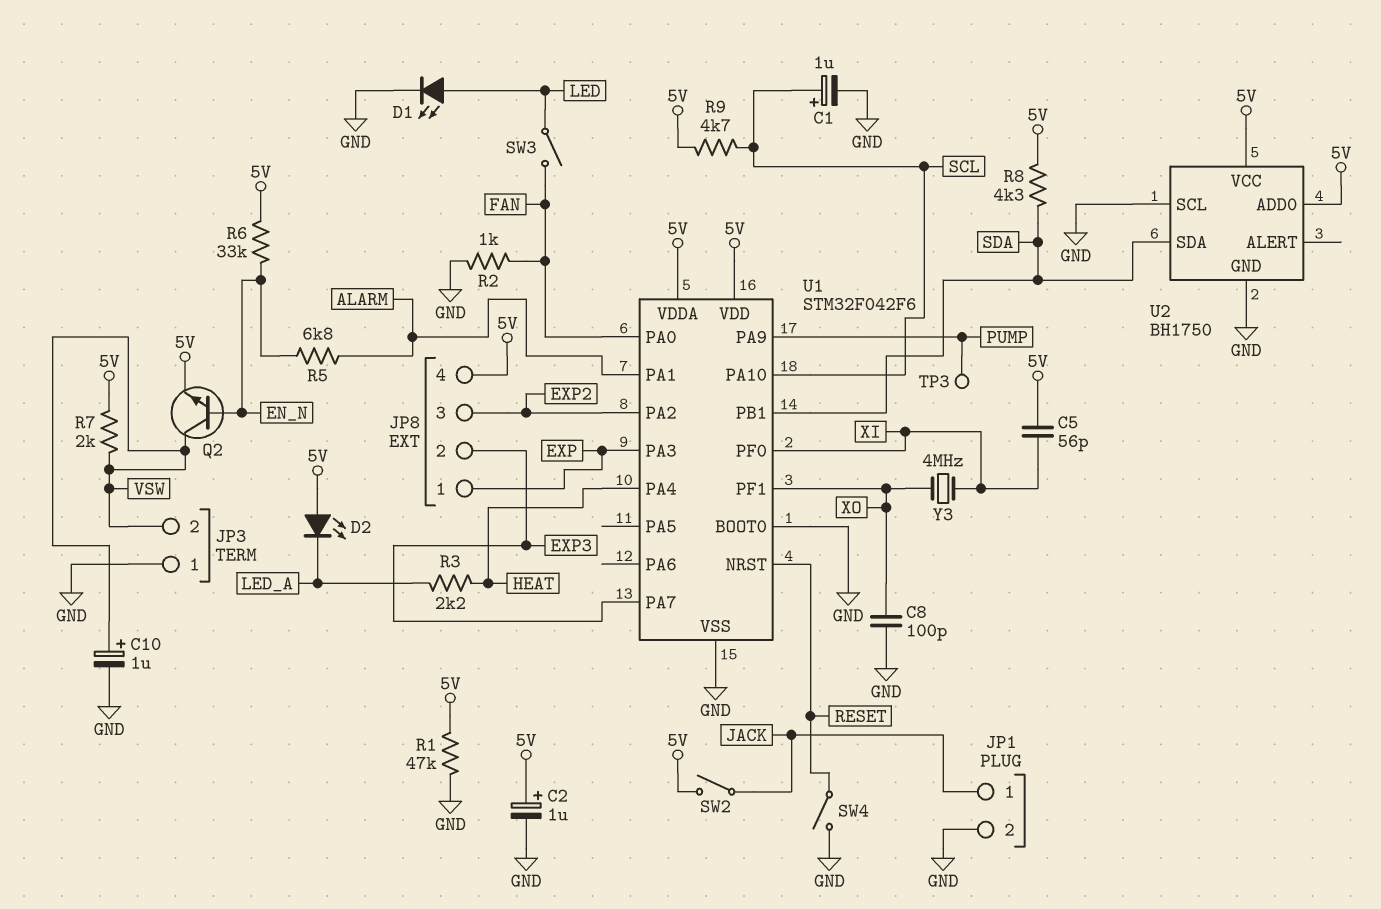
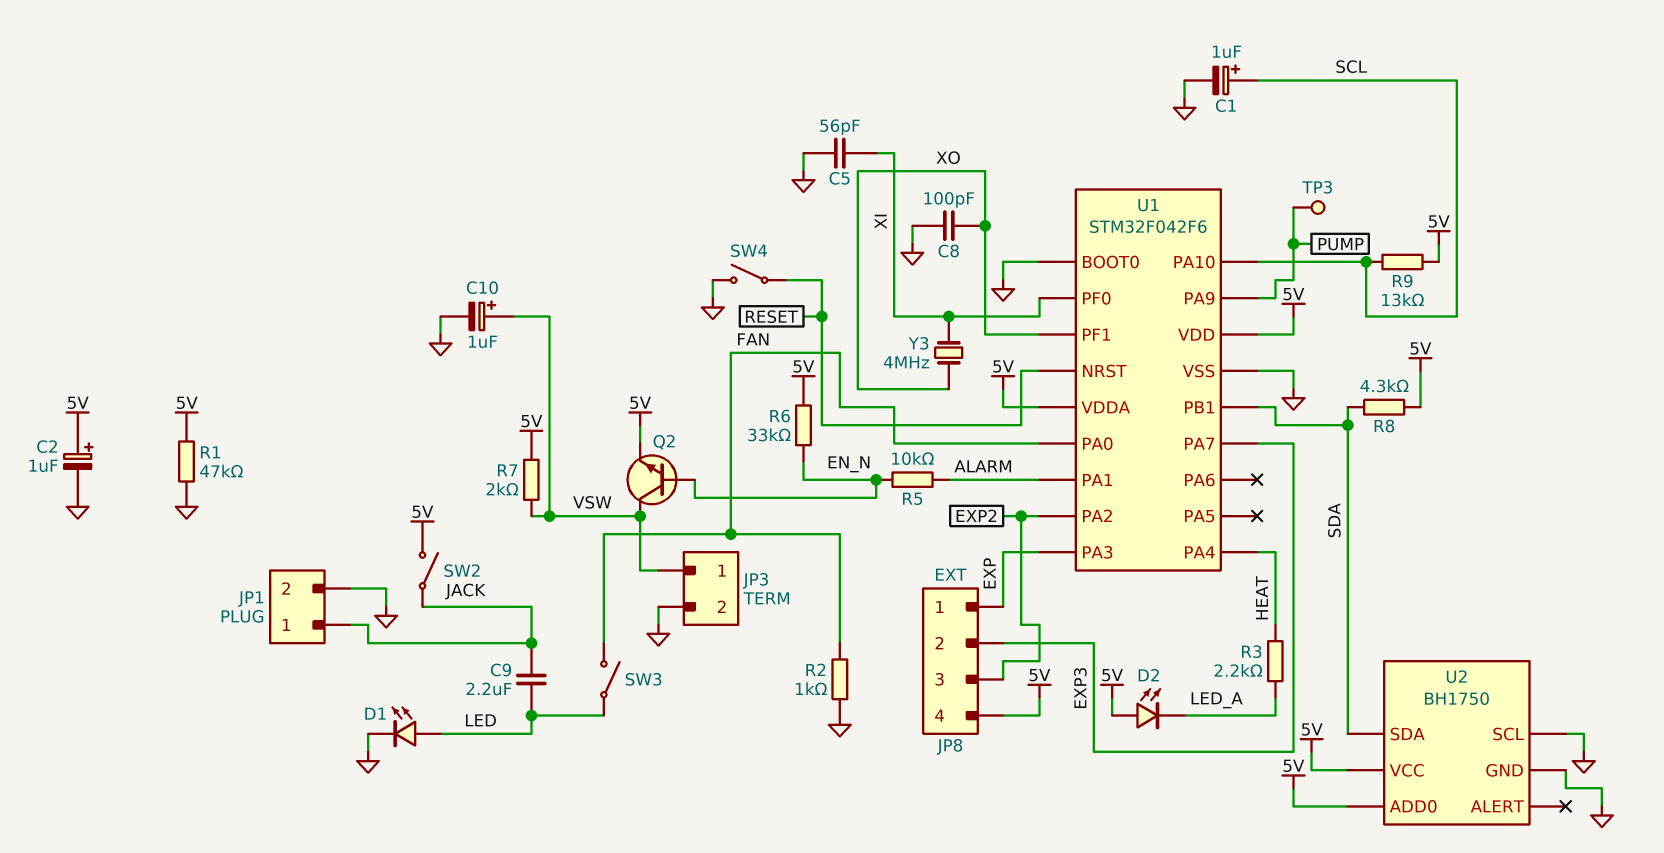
C5: 56pF (5V, XI) -> 56pF (GND, XI)
C9: none -> 2.2uF (JACK, LED)
JP3 pin 1: GND -> VSW
JP3 pin 2: VSW -> GND
R5: 6.8k (ALARM, EN_N) -> 10k (ALARM, EN_N)
R9: 4.7k (5V, SCL) -> 13k (5V, SCL)

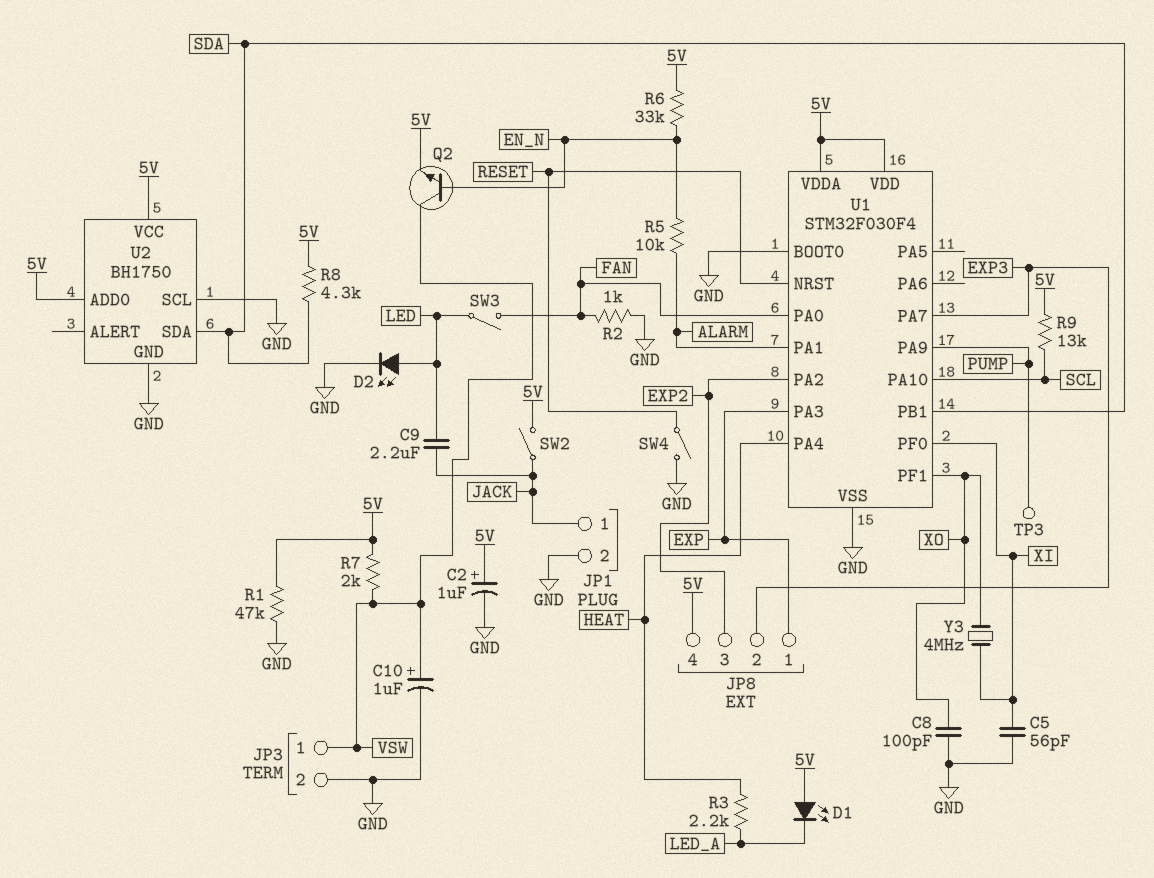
C1: 1uF (plus SCL, minus GND) -> none
D1: LED (A LED, K GND) -> LED (A 5V, K LED_A)
D2: LED (A 5V, K LED_A) -> LED (A LED, K GND)
U1: STM32F042F6 -> STM32F030F4

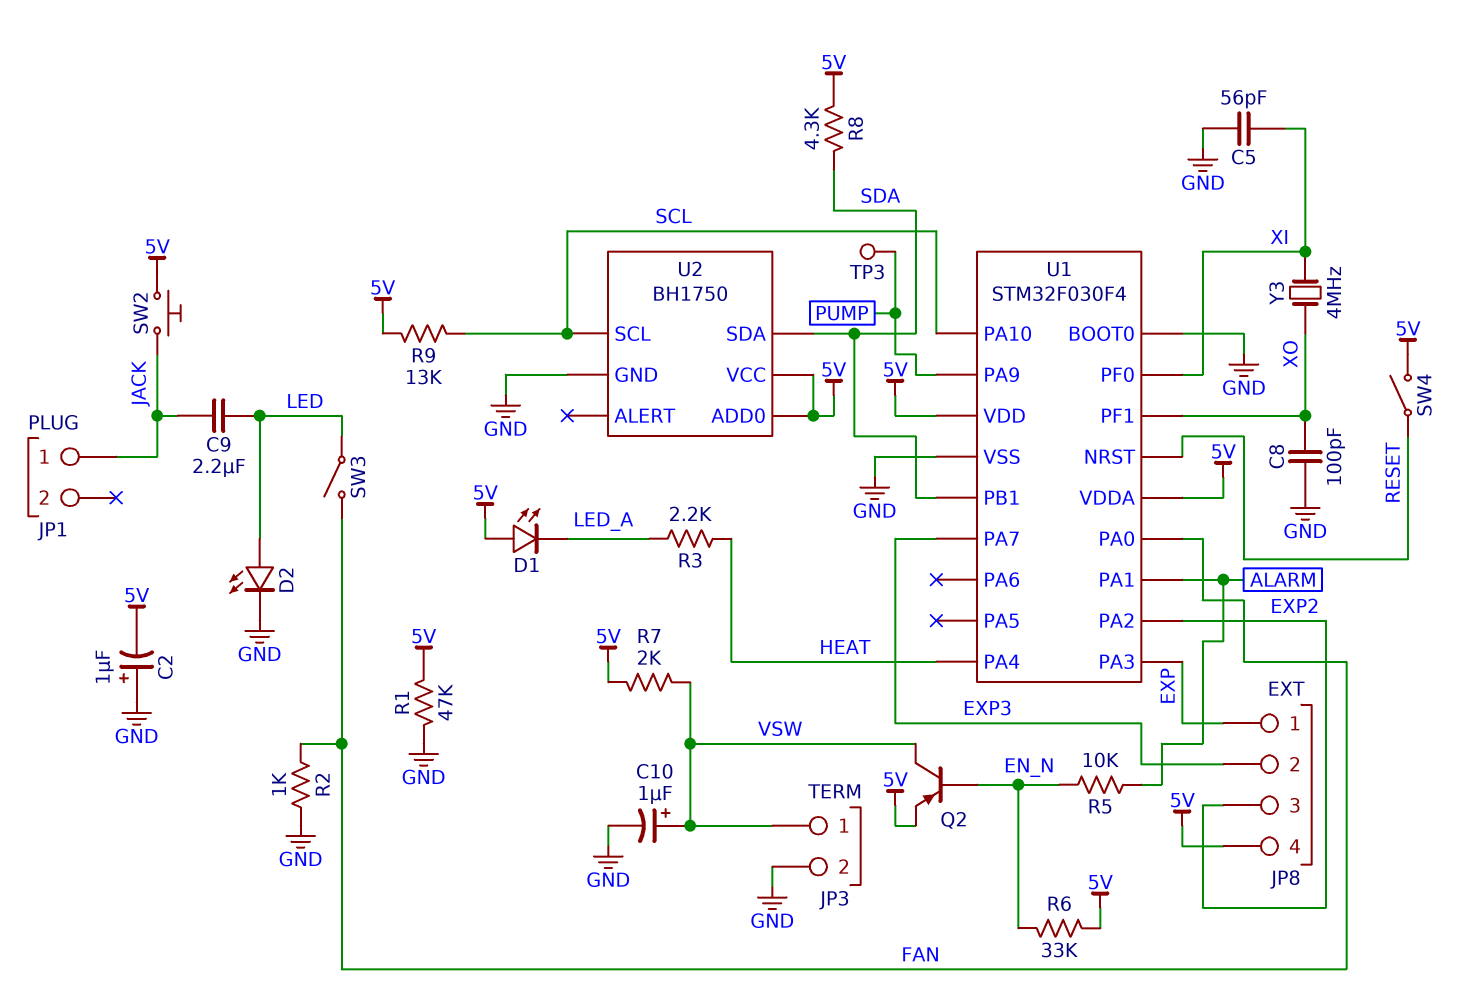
C2: 1uF (plus 5V, minus GND) -> 1uF (plus GND, minus 5V)
JP1 pin 2: GND -> none
Q2: NPN (B EN_N, C VSW, E 5V) -> PNP (B EN_N, C VSW, E 5V)
SW2: switch (5V, JACK) -> button (5V, JACK)
SW4: switch (GND, RESET) -> switch (5V, RESET)
U2 pin SCL: GND -> SCL

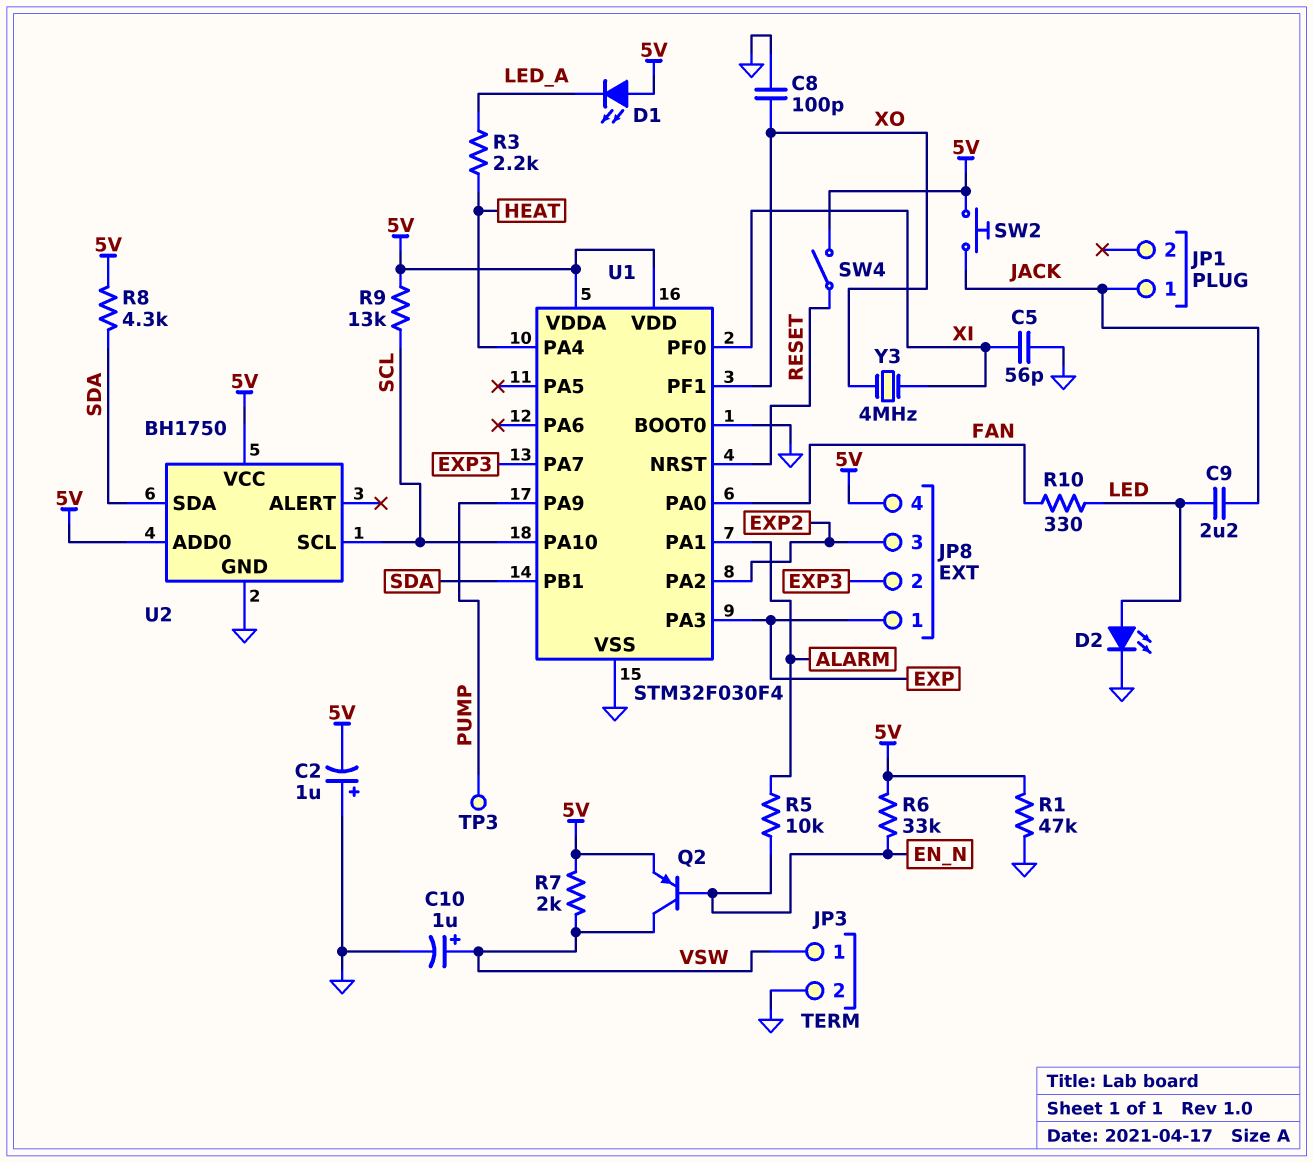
R2: 1k (FAN, GND) -> none
R10: none -> 330 (FAN, LED)
SW3: switch (FAN, LED) -> none

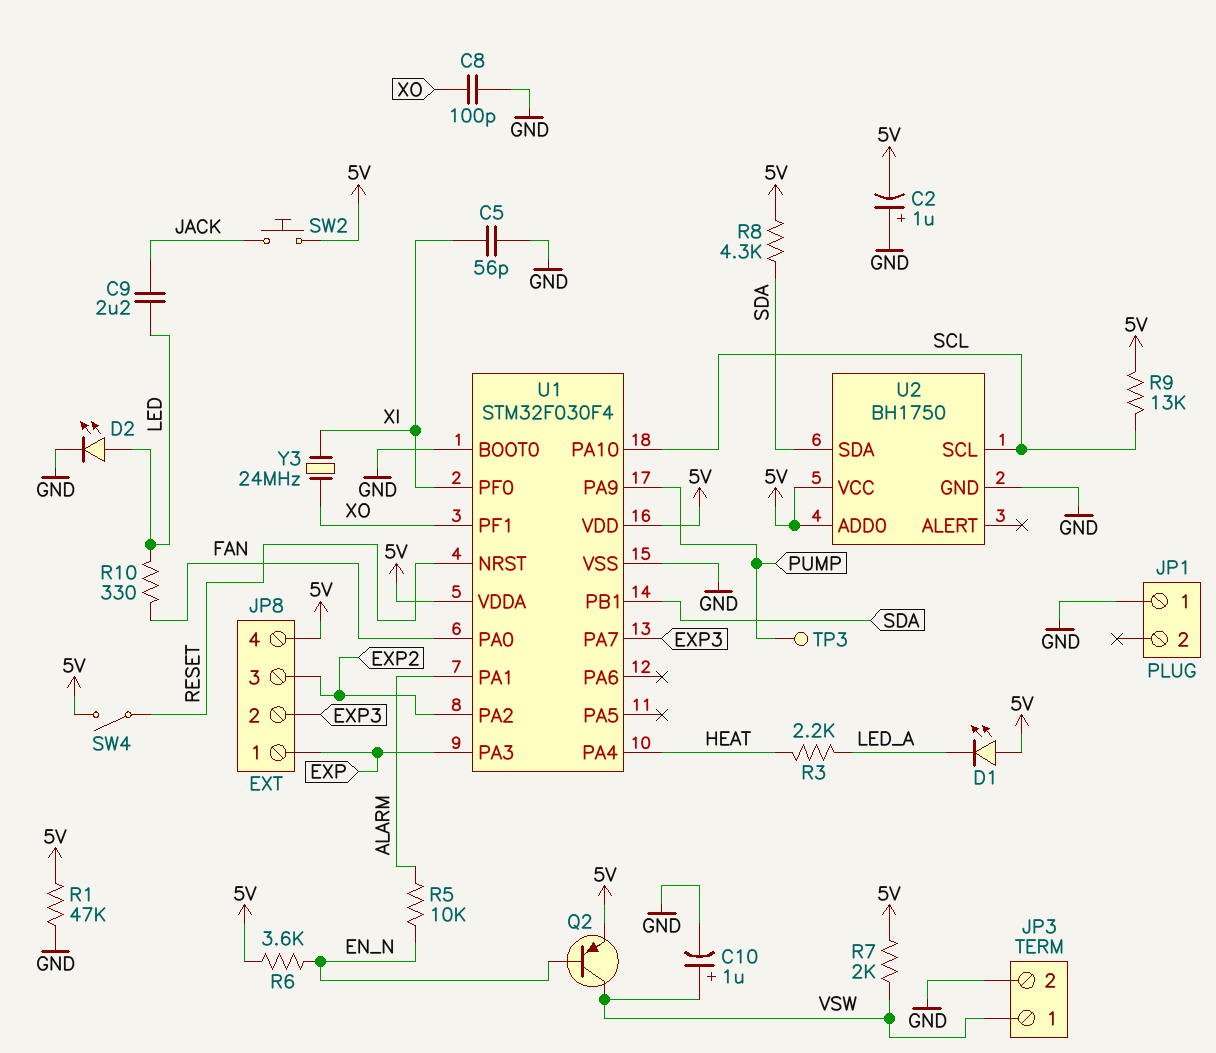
JP1 pin 1: JACK -> GND
R6: 33k (5V, EN_N) -> 3.6k (5V, EN_N)
Y3: 4MHz (XI, XO) -> 24MHz (XI, XO)

